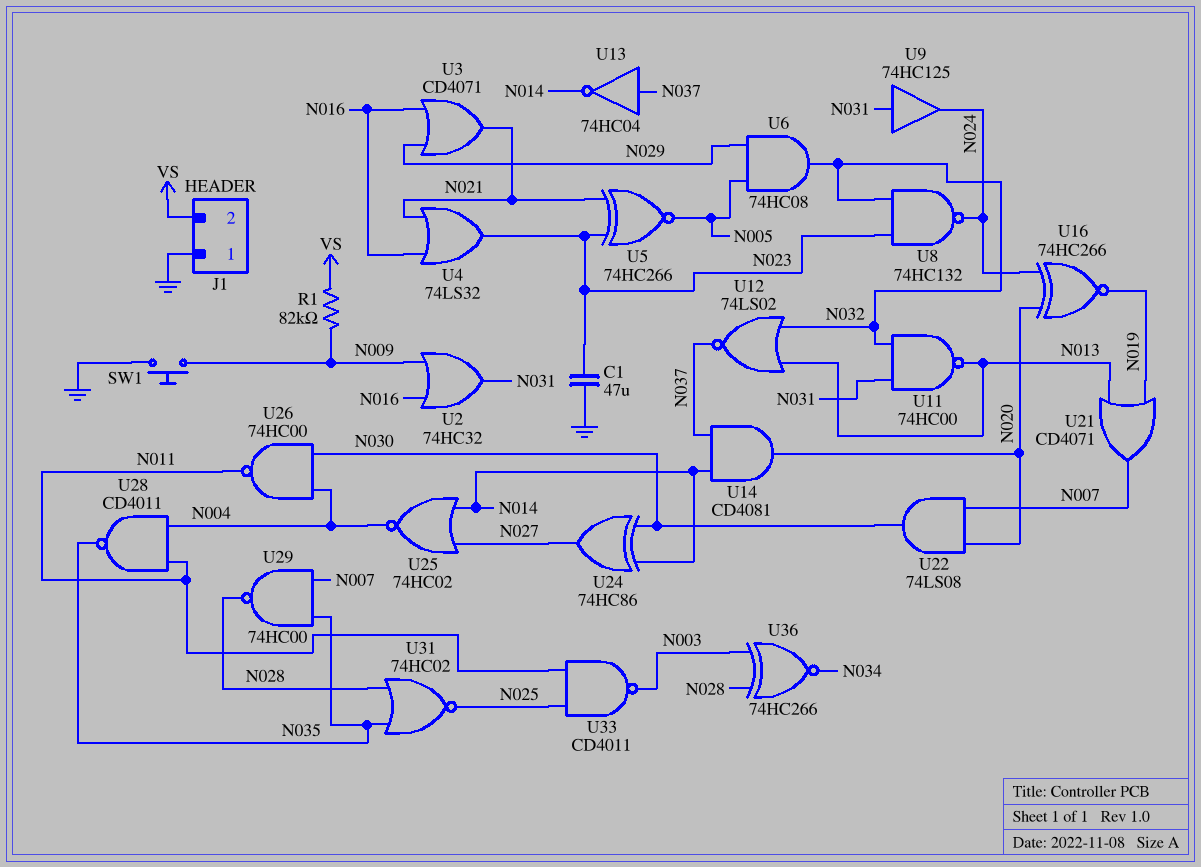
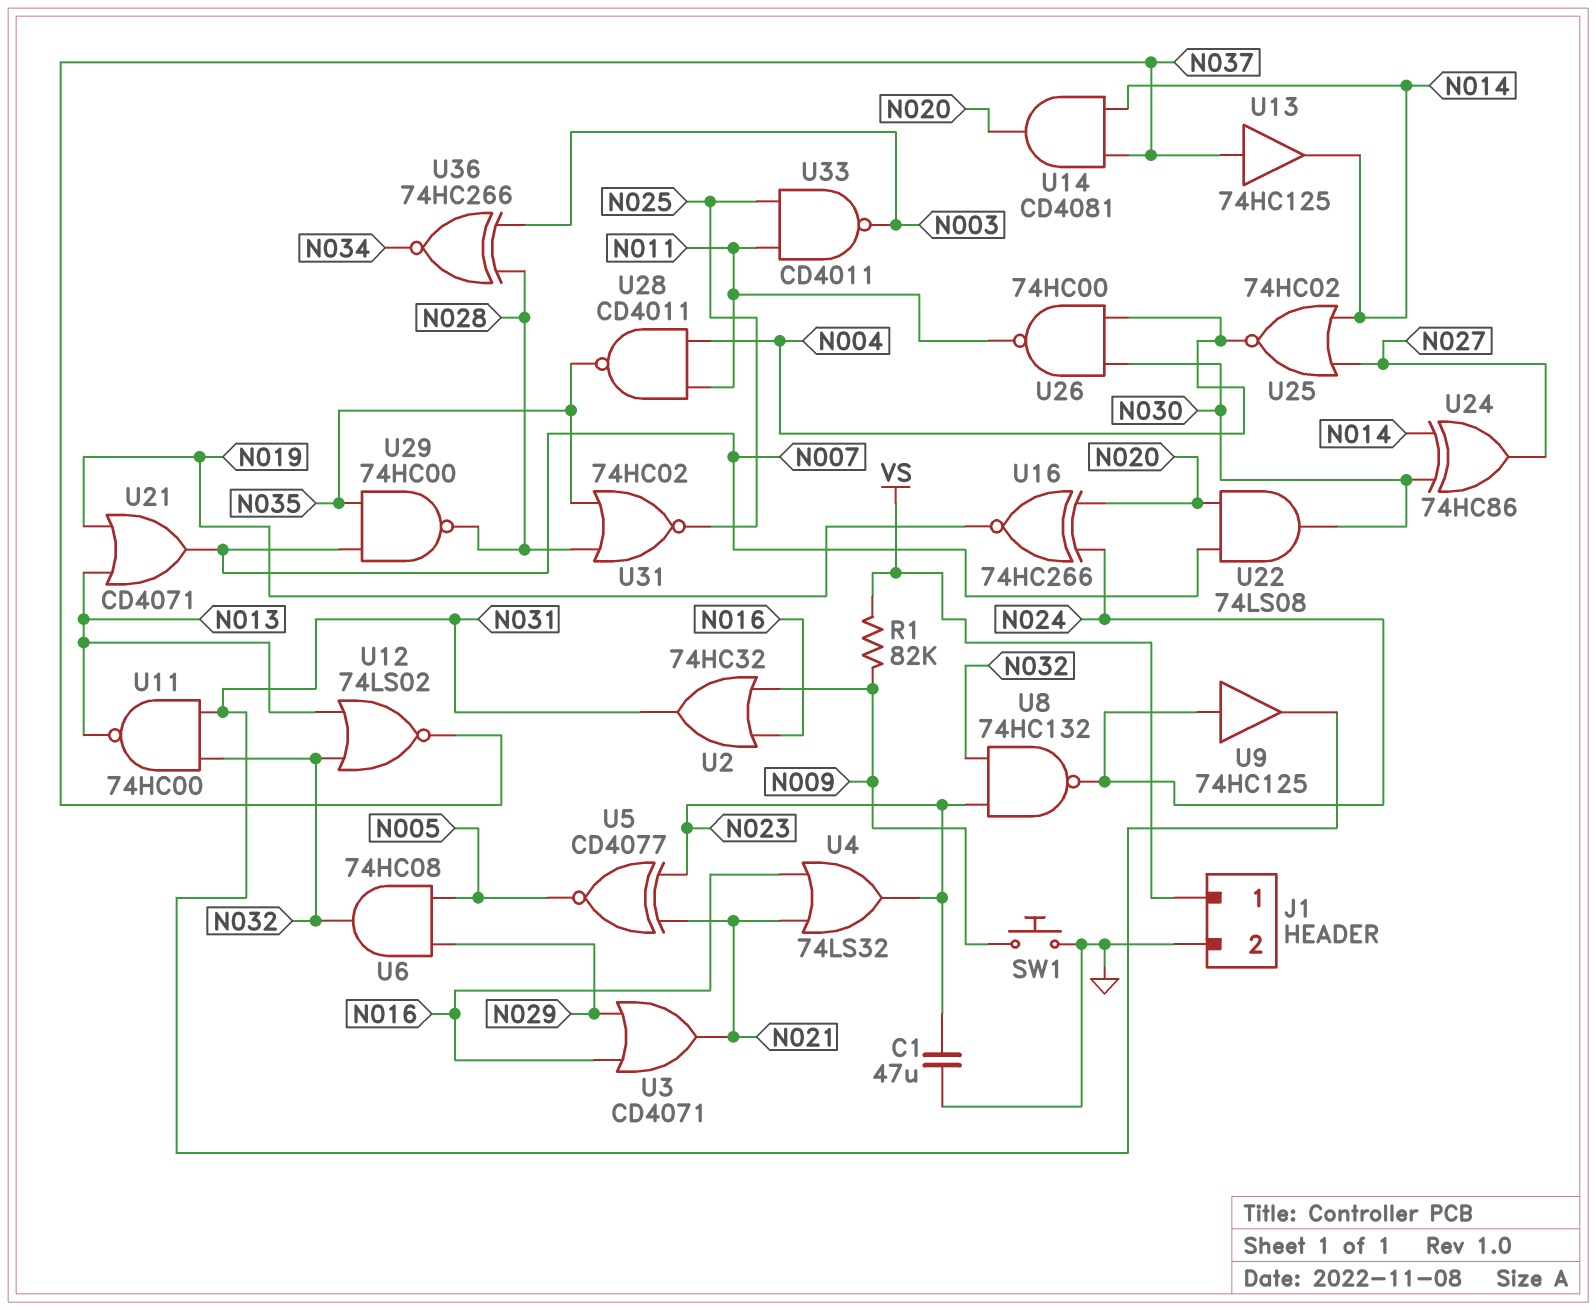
J1 pin 1: GND -> VS
J1 pin 2: VS -> GND
U5: XNOR 74HC266 (in N021, in N023, out N005) -> XNOR CD4077 (in N021, in N023, out N005)
U9: buffer 74HC125 (in N031, out N024) -> buffer 74HC125 (in N024, out N031)
U13: NOT 74HC04 (in N037, out N014) -> buffer 74HC125 (in N037, out N014)

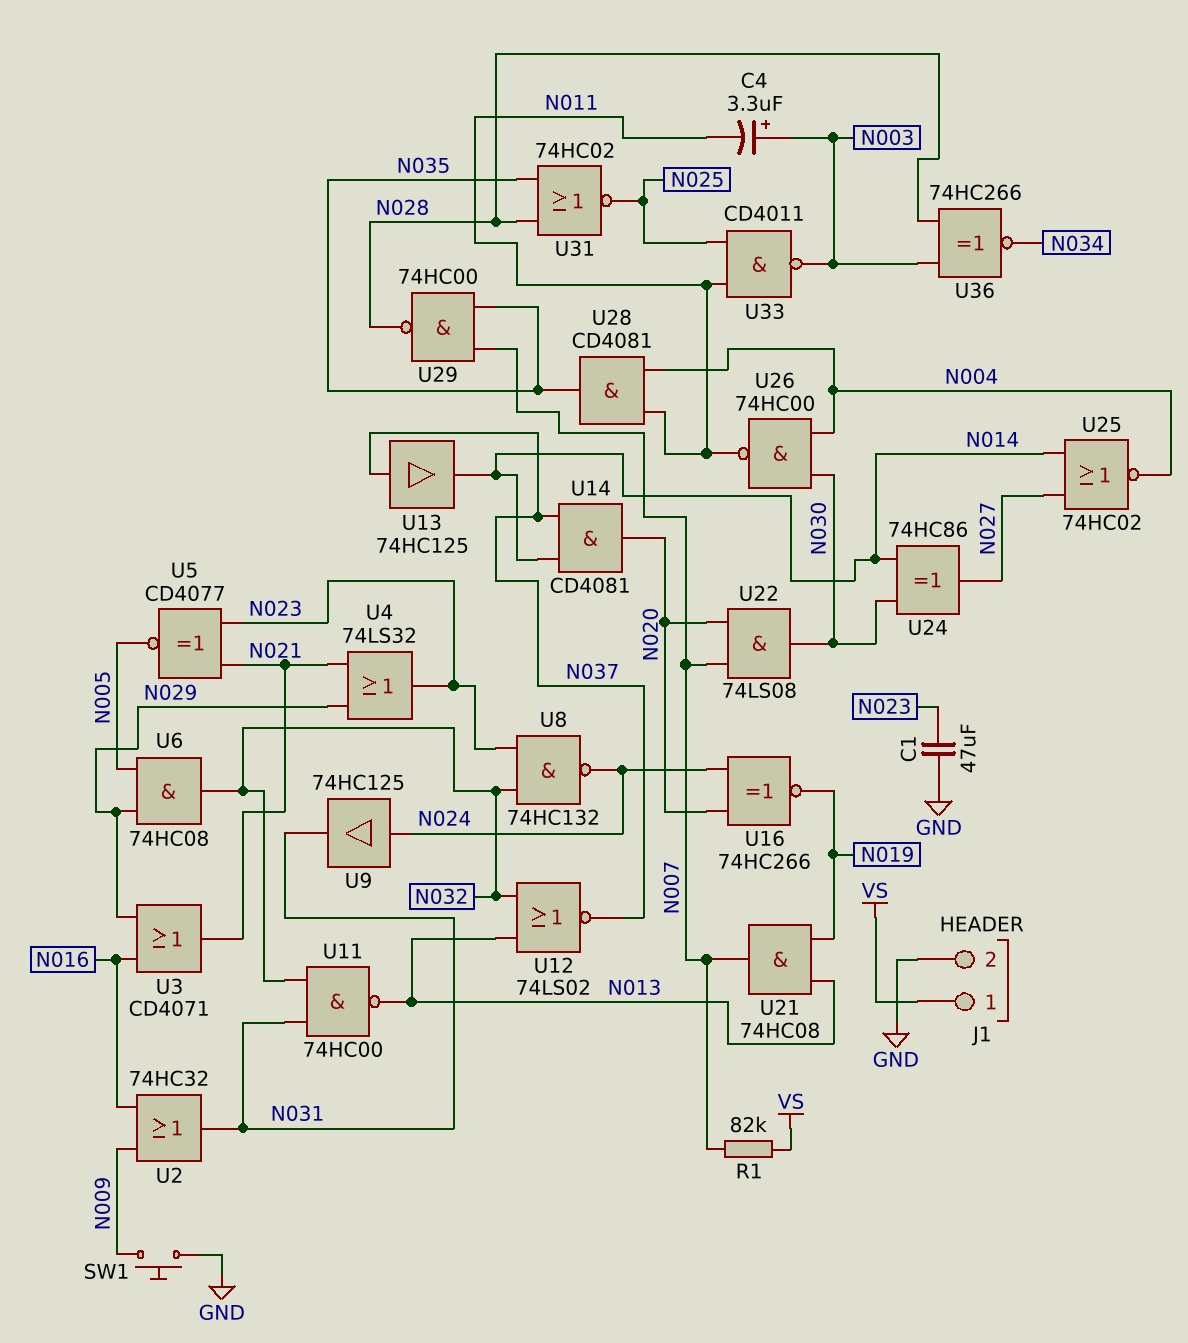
C4: none -> 3.3uF (plus N003, minus N011)
R1: 82k (N009, VS) -> 82k (N007, VS)
U4: OR 74LS32 (in N016, in N021, out N023) -> OR 74LS32 (in N021, in N029, out N023)
U21: OR CD4071 (in N013, in N019, out N007) -> AND 74HC08 (in N013, in N019, out N007)
U28: NAND CD4011 (in N004, in N011, out N035) -> AND CD4081 (in N004, in N011, out N035)

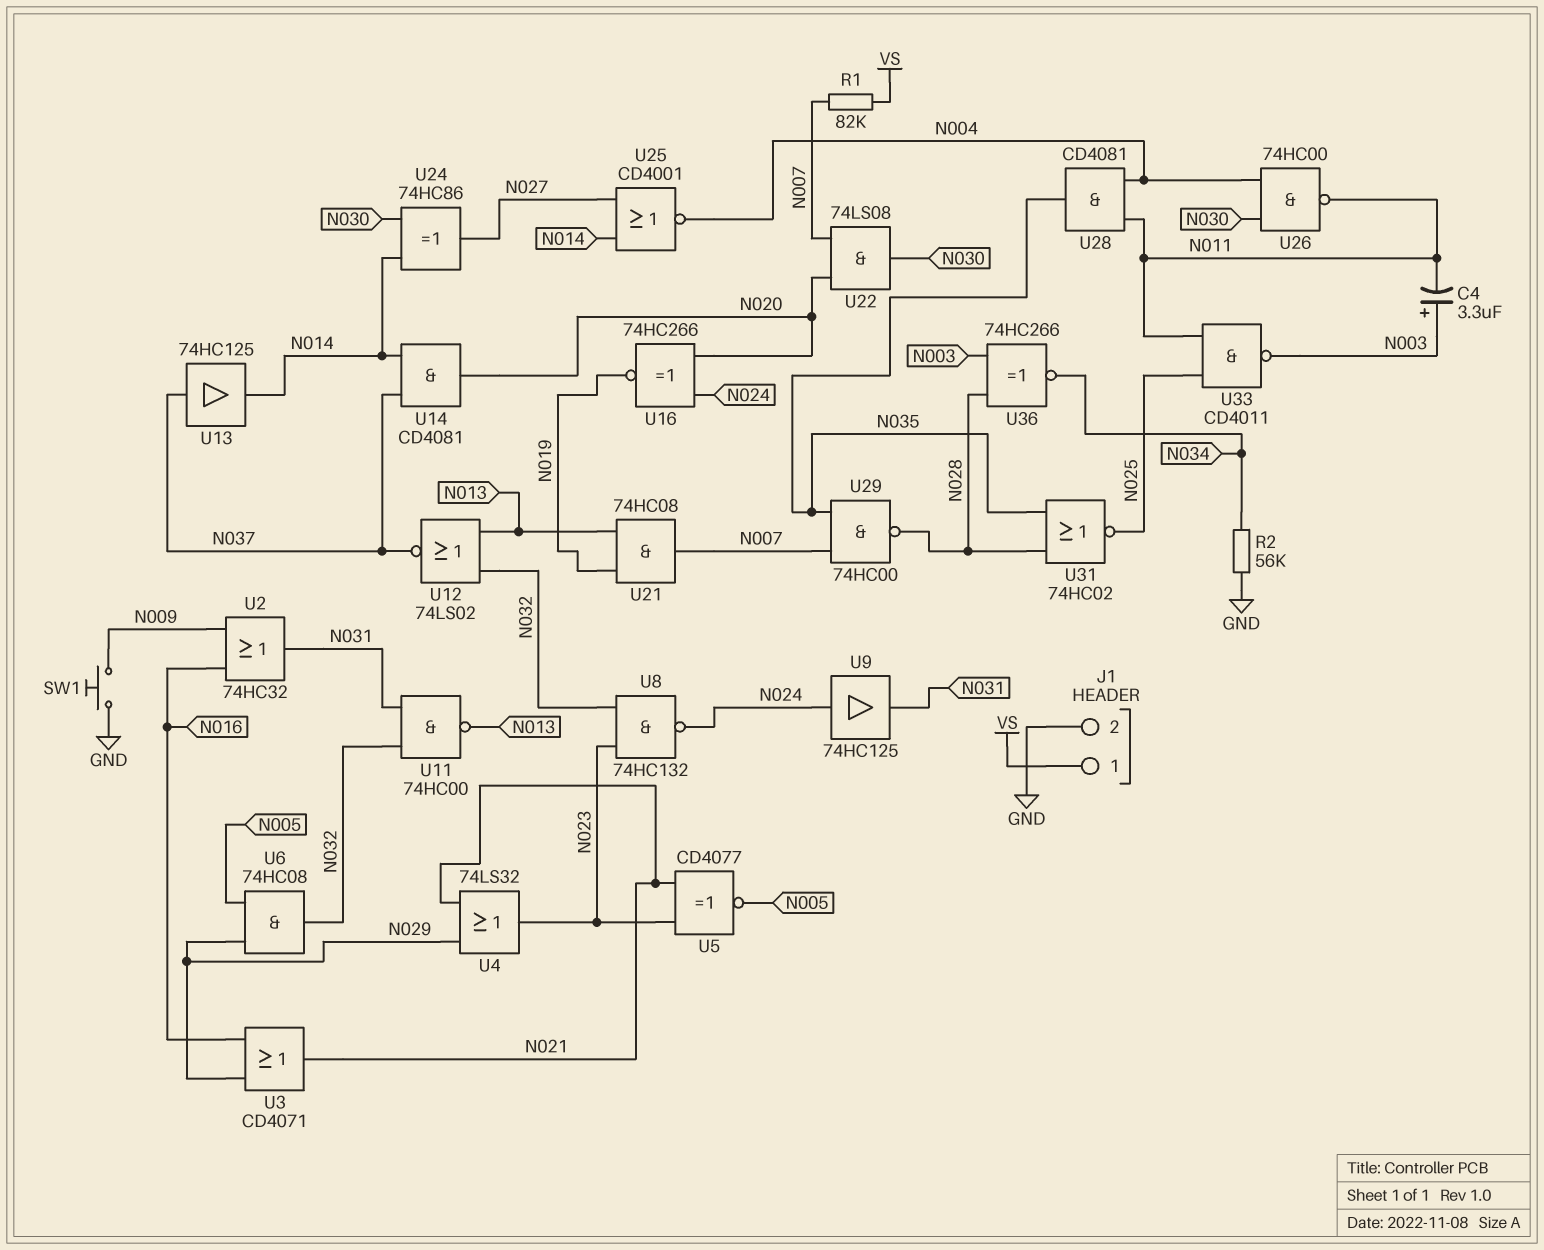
C1: 47uF (GND, N023) -> none
R2: none -> 56k (GND, N034)
U25: NOR 74HC02 (in N014, in N027, out N004) -> NOR CD4001 (in N014, in N027, out N004)

